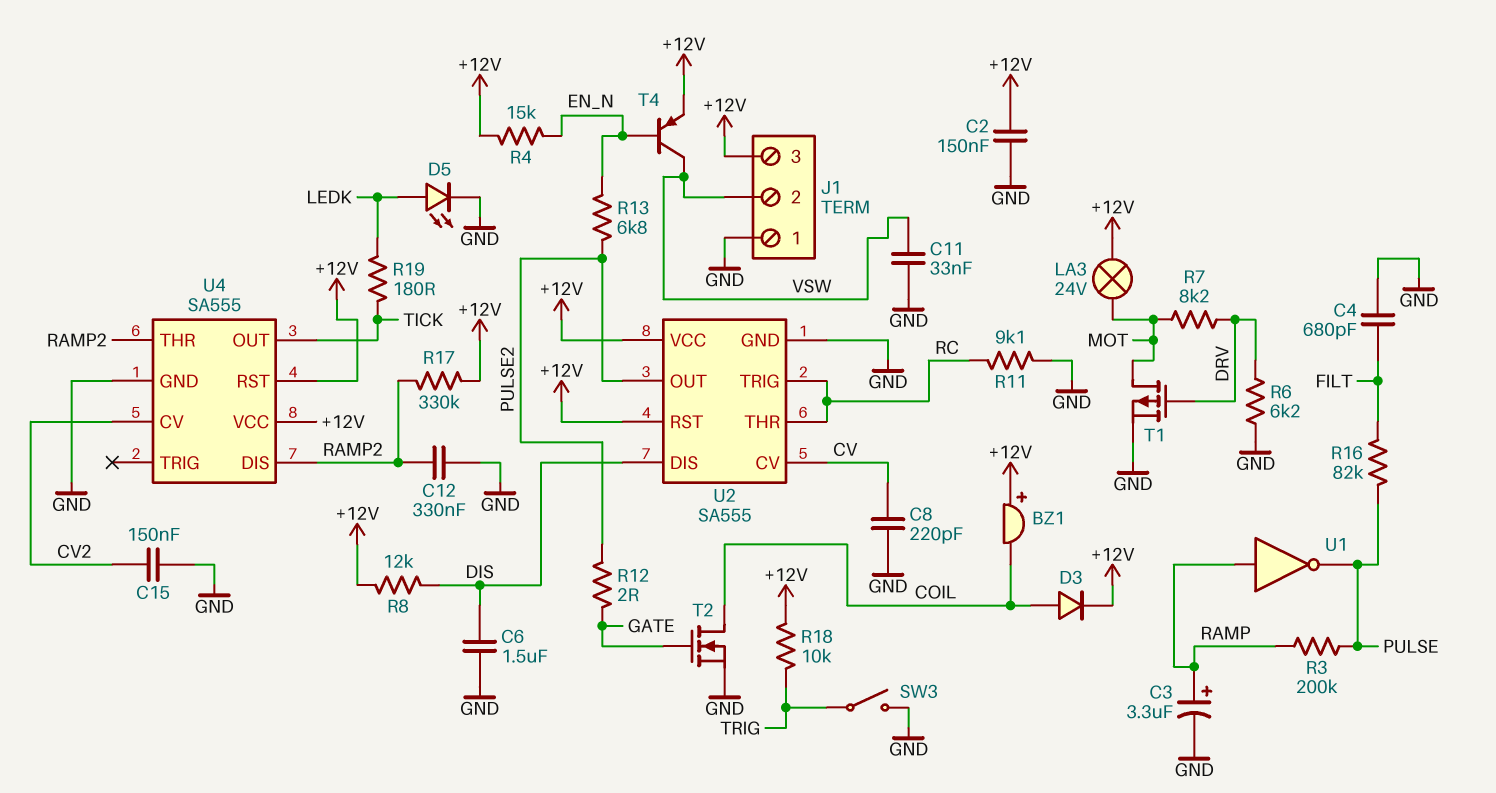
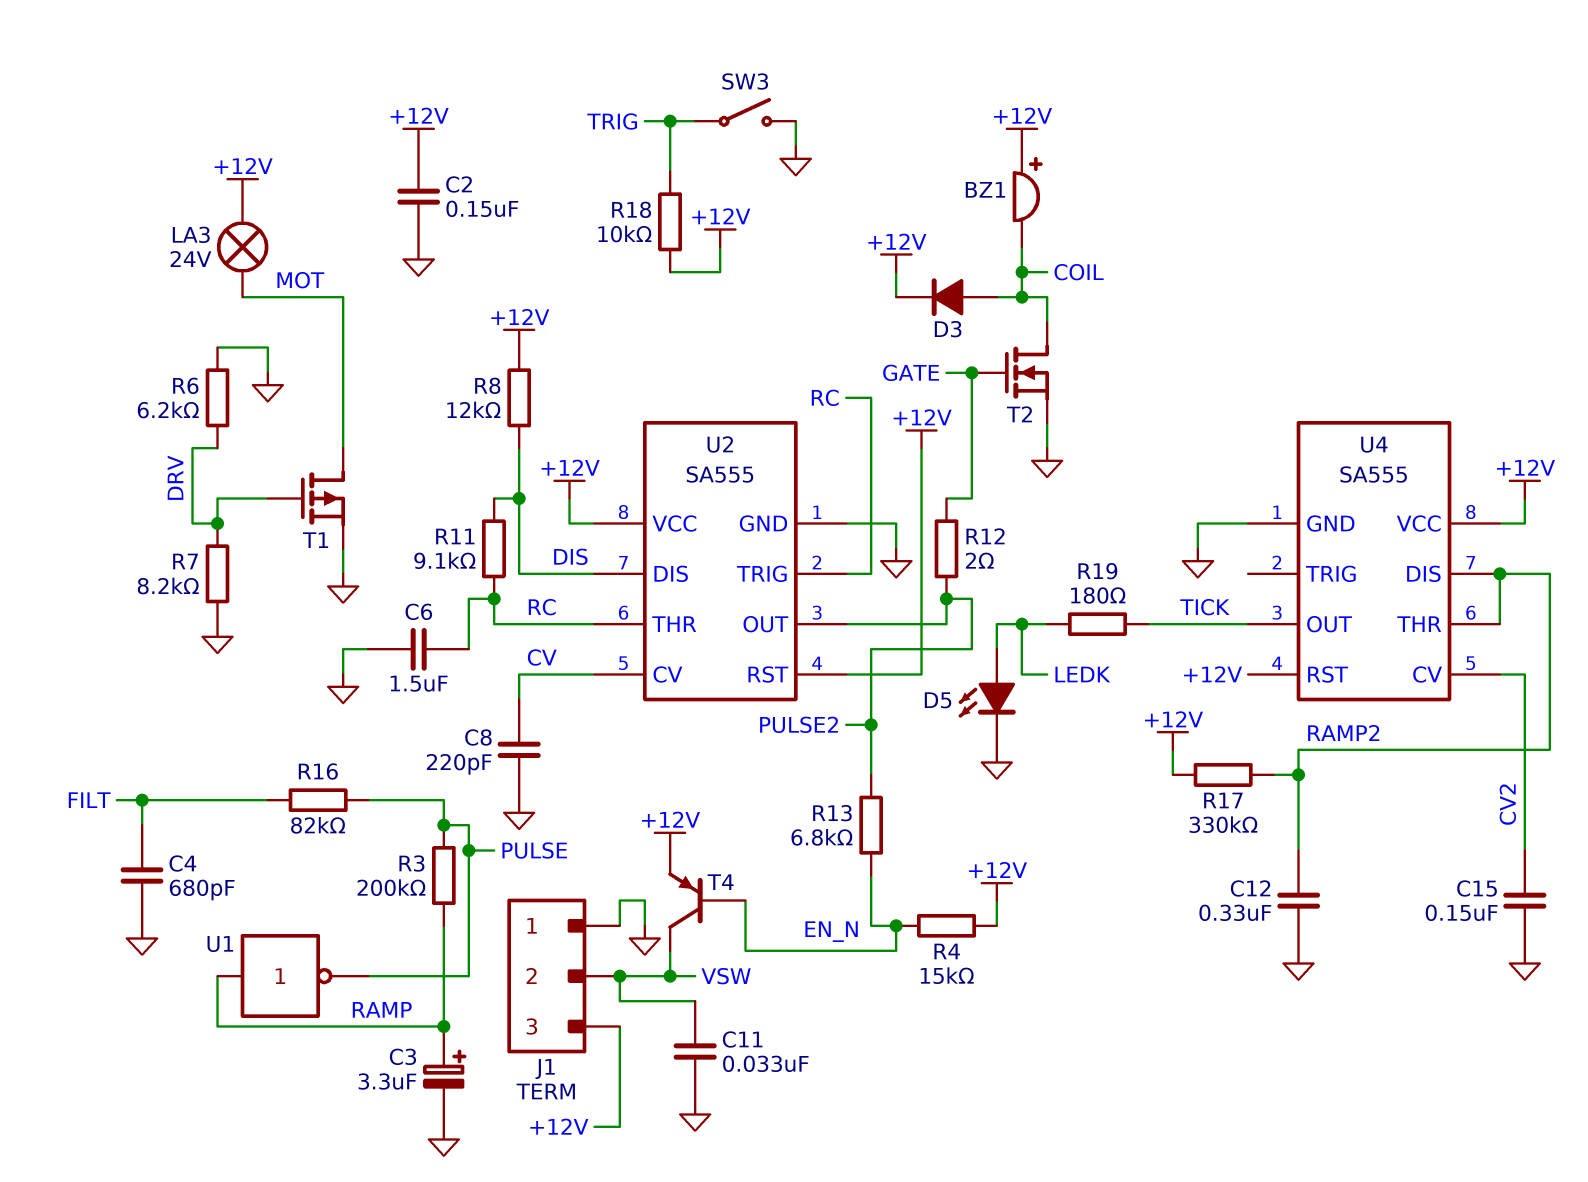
C6: 1.5uF (DIS, GND) -> 1.5uF (GND, RC)
R7: 8.2k (DRV, MOT) -> 8.2k (DRV, GND)
R11: 9.1k (GND, RC) -> 9.1k (DIS, RC)

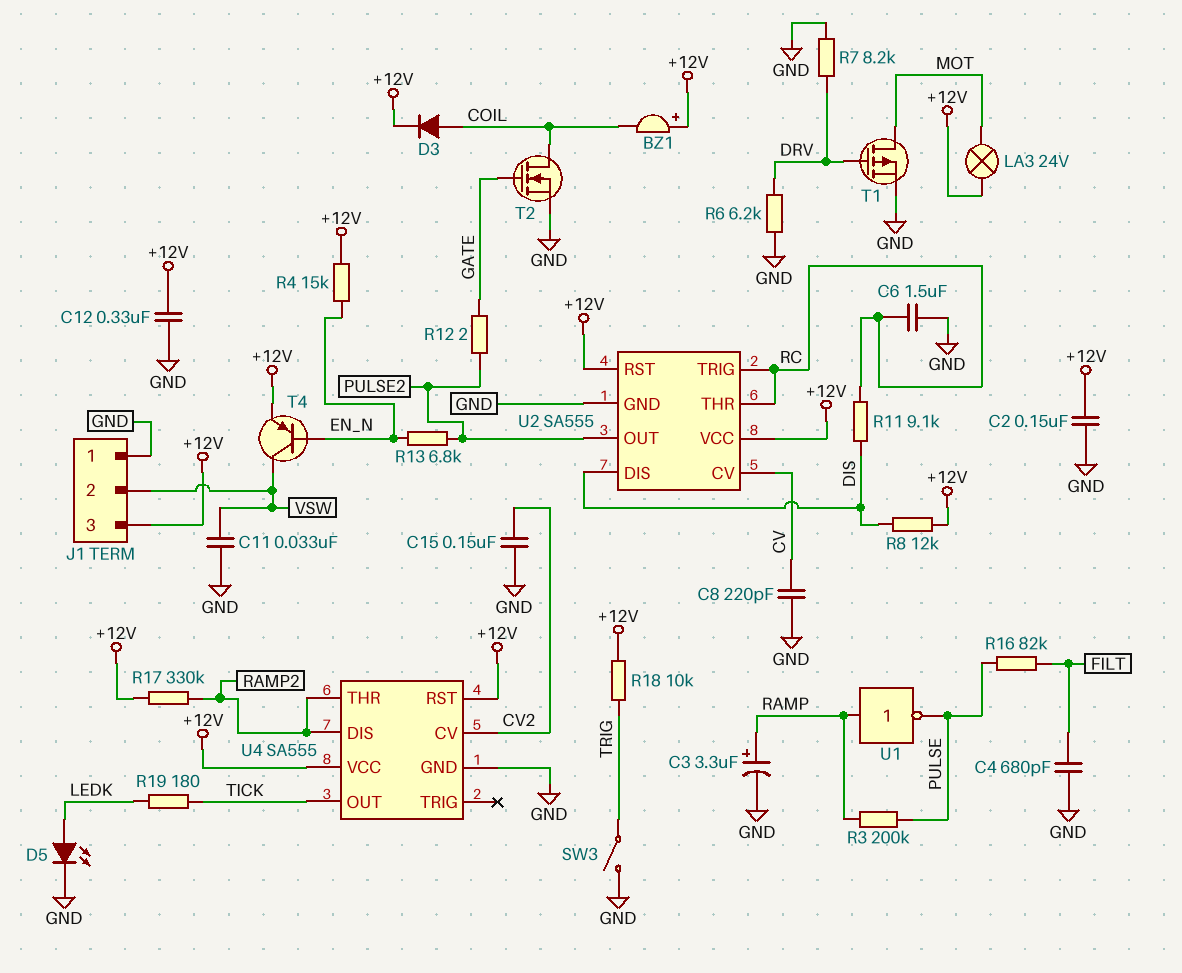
C12: 330nF (GND, RAMP2) -> 330nF (+12V, GND)

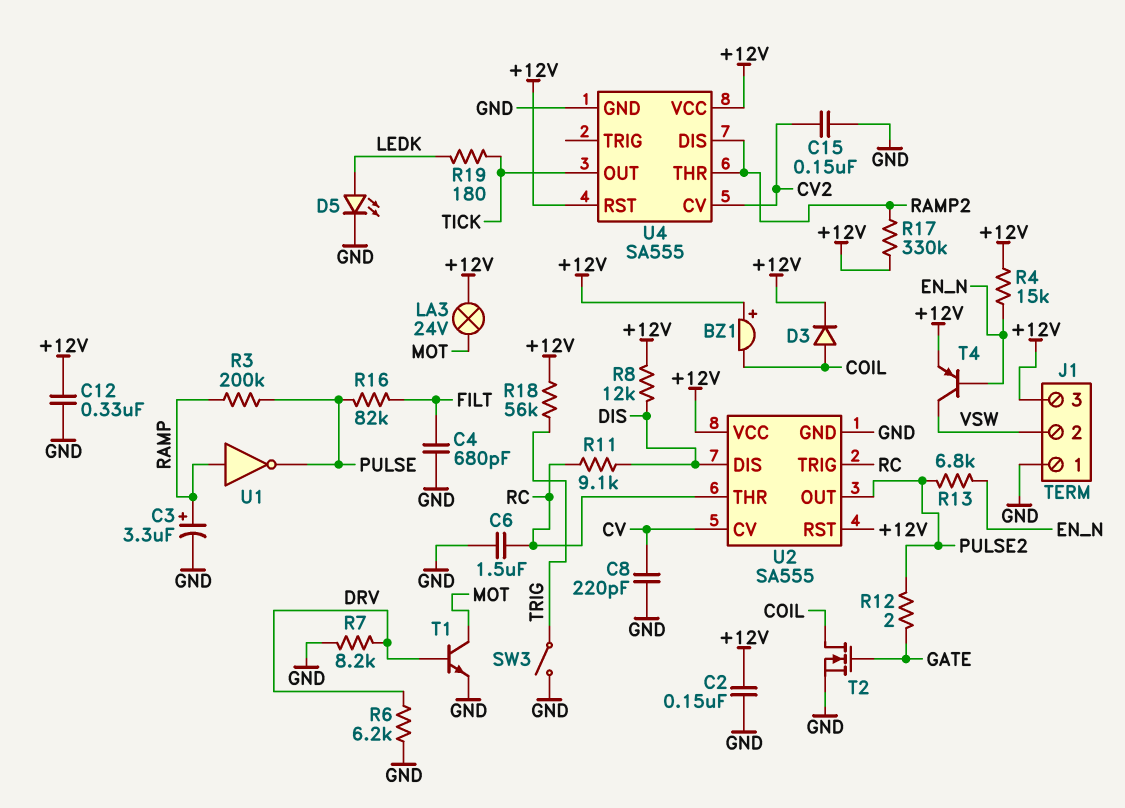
C11: 33nF (GND, VSW) -> none
R18: 10k (+12V, TRIG) -> 56k (+12V, TRIG)
T1: PMOS (G DRV, D MOT, S GND) -> NPN (B DRV, C MOT, E GND)

